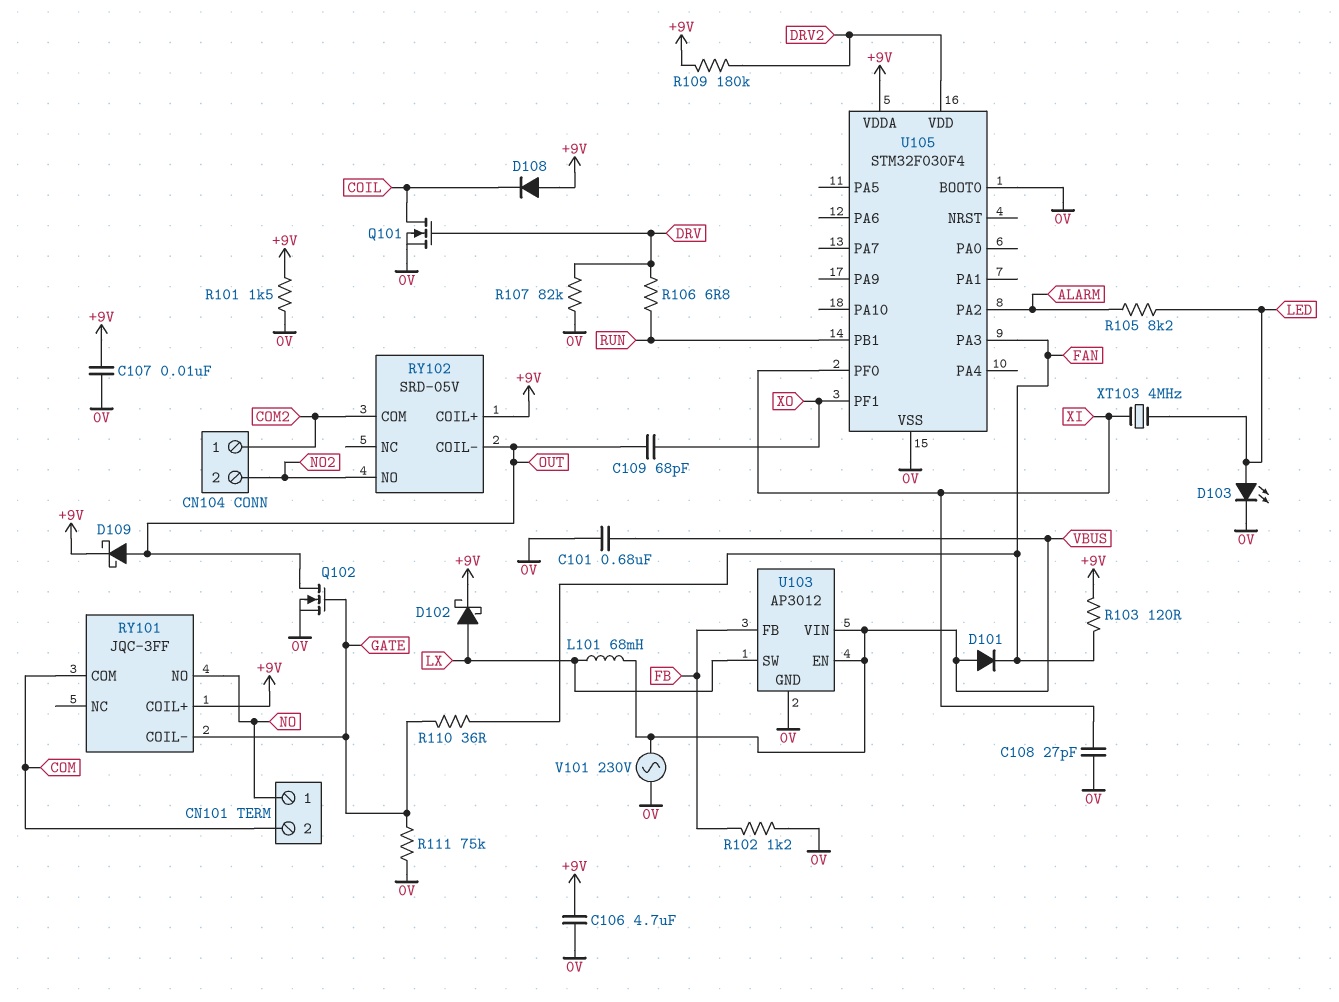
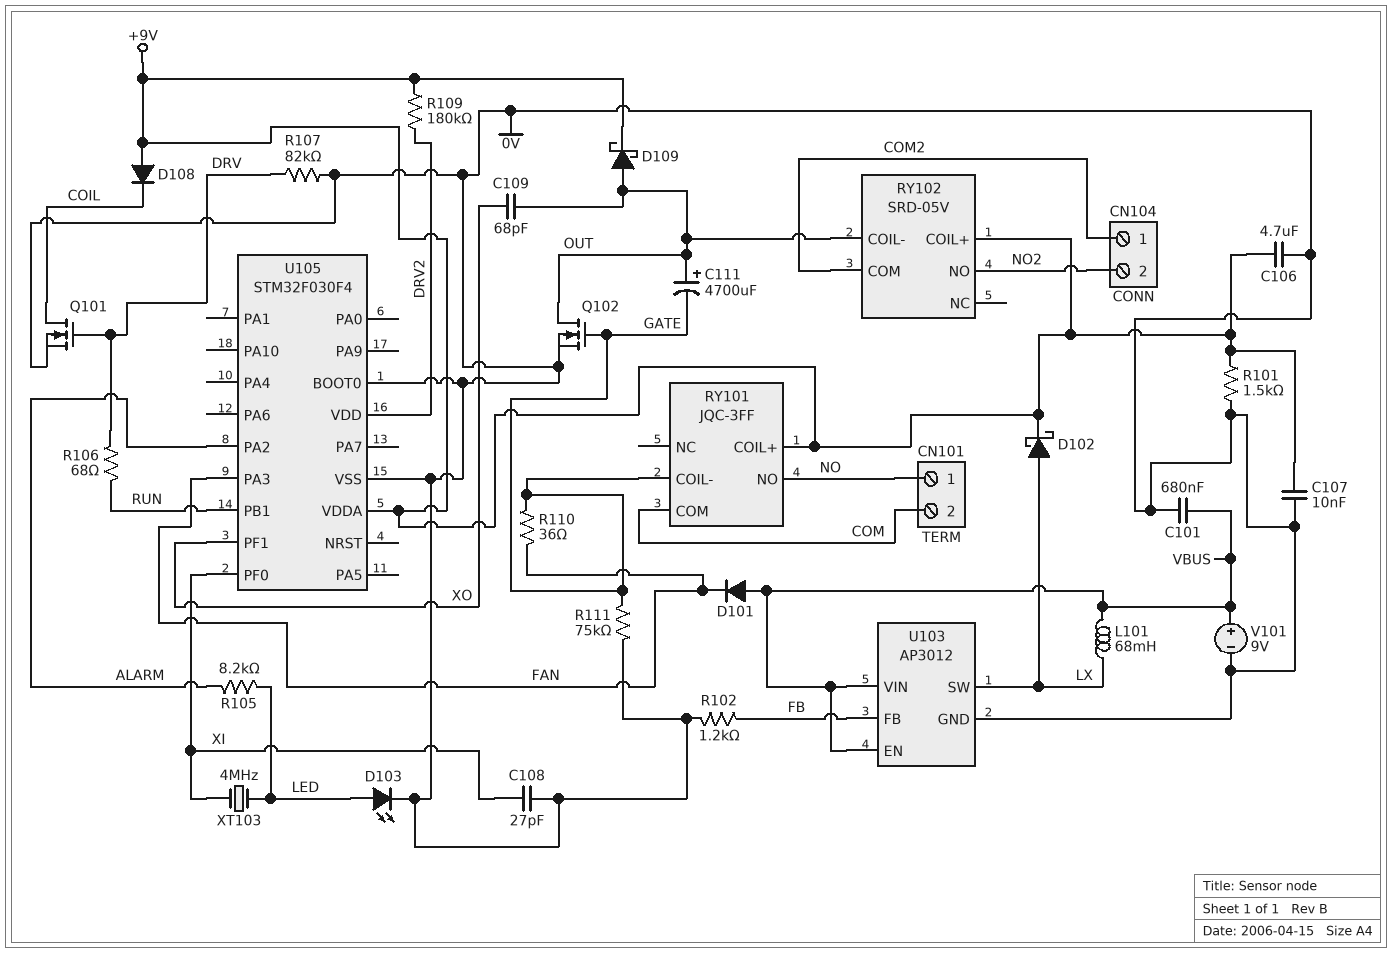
C111: none -> 4700uF (plus OUT, minus GATE)
R103: 120 (+9V, FAN) -> none
R106: 6.8 (DRV, RUN) -> 68 (DRV, RUN)
V101: AC 230V (0V, VBUS) -> 9V (plus VBUS, minus 0V)

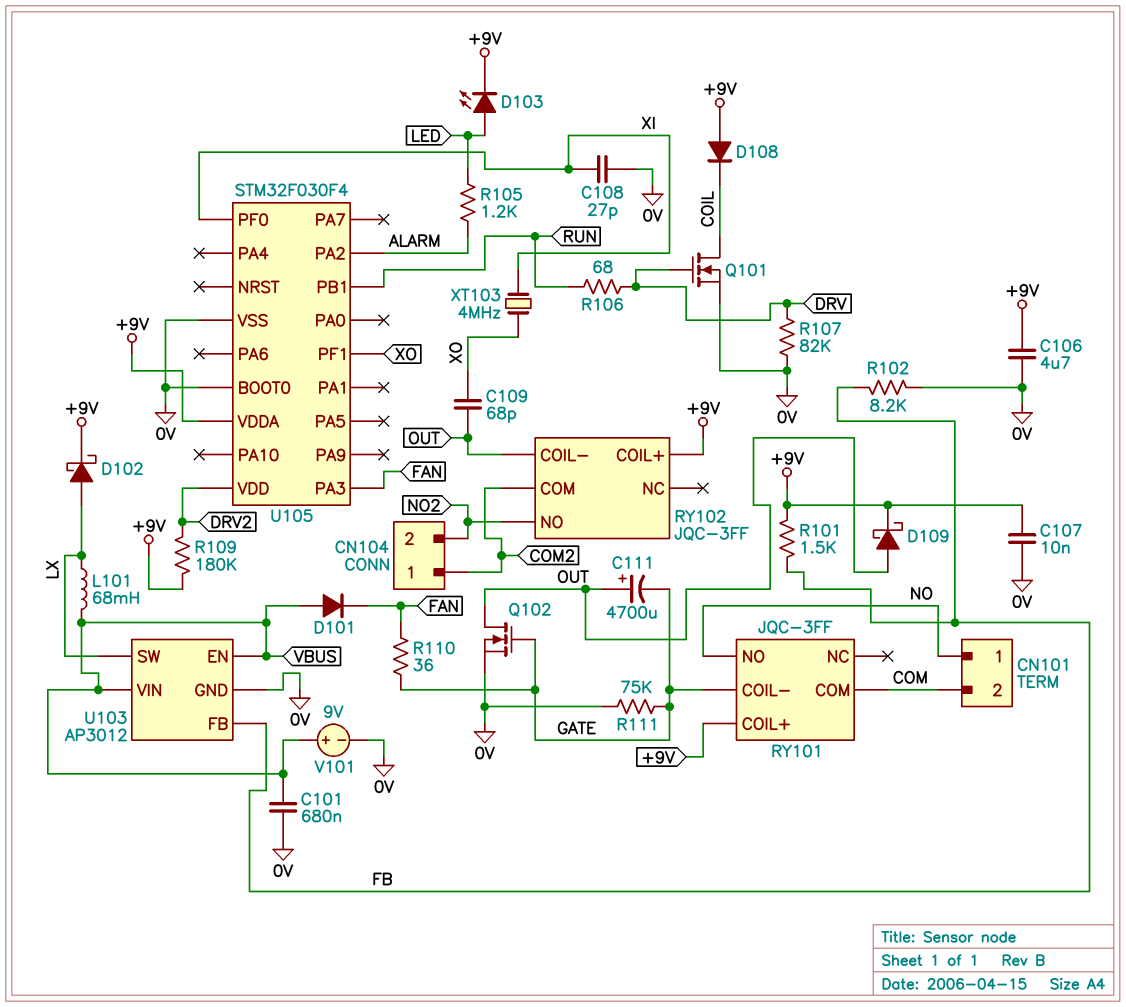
D103: LED (A LED, K 0V) -> LED (A LED, K +9V)
R101: 1.5k (+9V, 0V) -> 1.5k (+9V, FB)
R102: 1.2k (0V, FB) -> 8.2k (0V, FB)
R105: 8.2k (ALARM, LED) -> 1.2k (ALARM, LED)
RY102: SRD-05V -> JQC-3FF
XT103: 4MHz (LED, XI) -> 4MHz (XI, XO)

